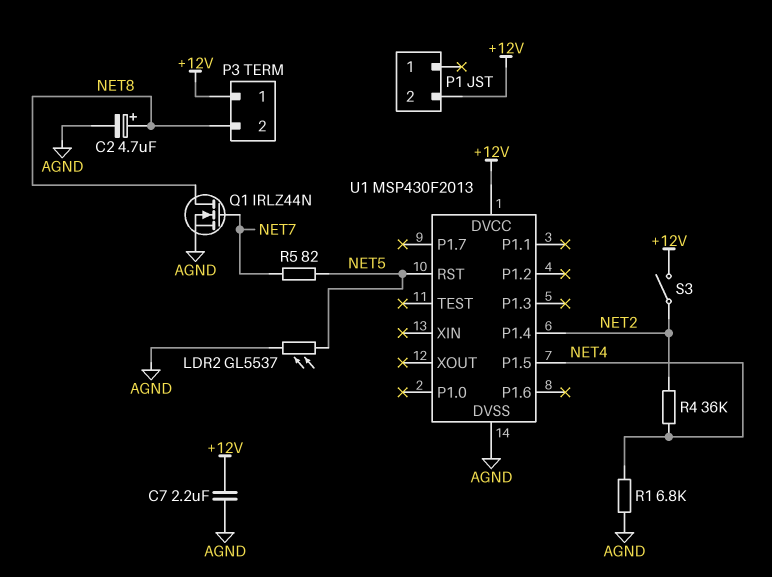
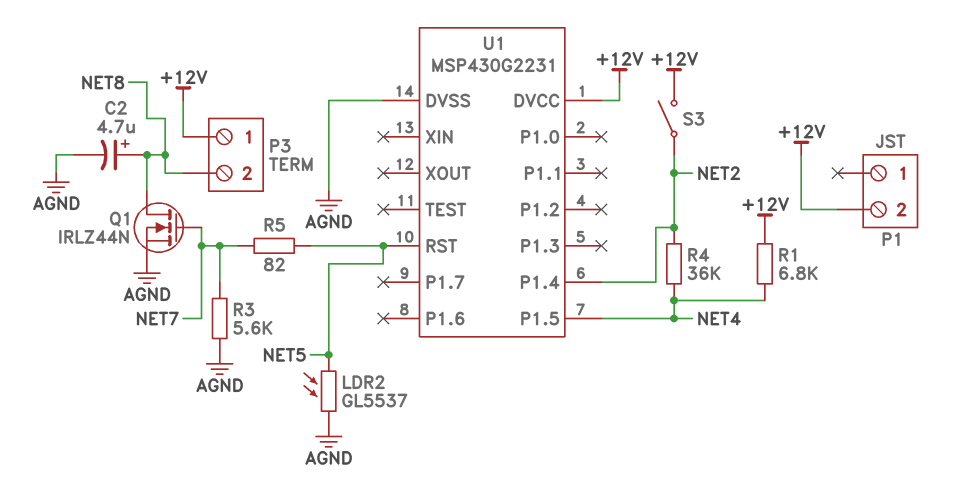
C7: 2.2uF (+12V, AGND) -> none
R1: 6.8k (AGND, NET4) -> 6.8k (+12V, NET4)
R3: none -> 5.6k (AGND, NET7)
U1: MSP430F2013 -> MSP430G2231

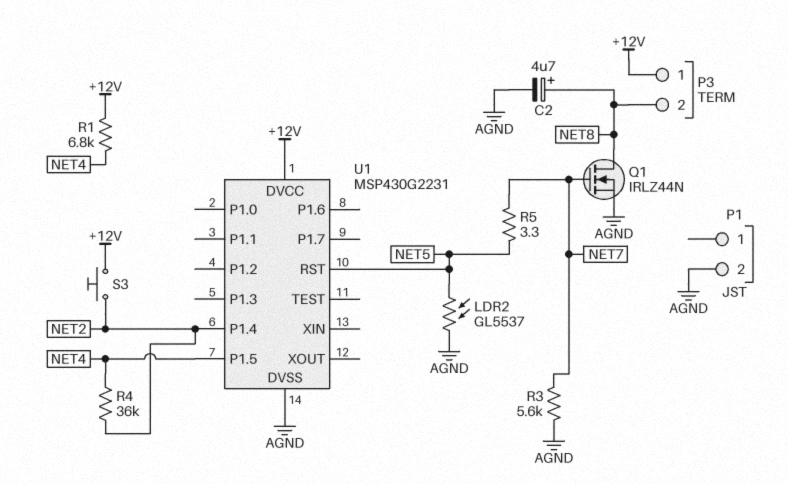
P1 pin 2: +12V -> AGND
R5: 82 (NET5, NET7) -> 3.3 (NET5, NET7)
S3: switch (+12V, NET2) -> button (+12V, NET2)

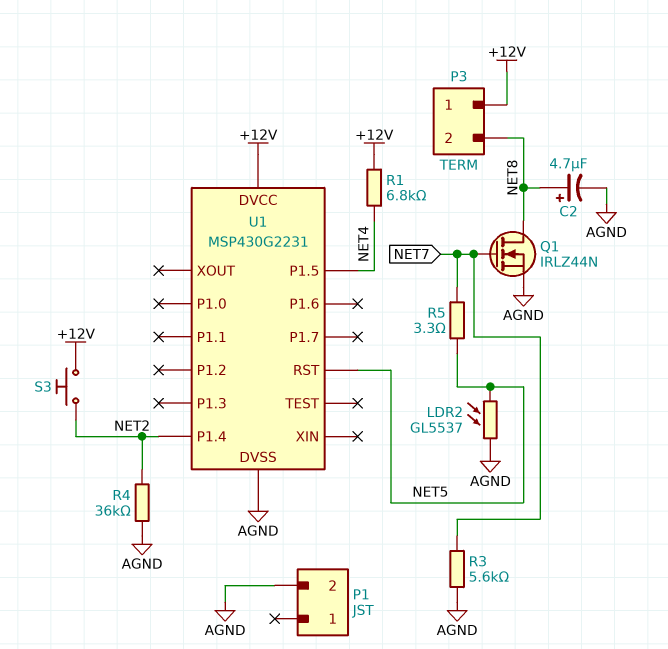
R4: 36k (NET2, NET4) -> 36k (AGND, NET2)

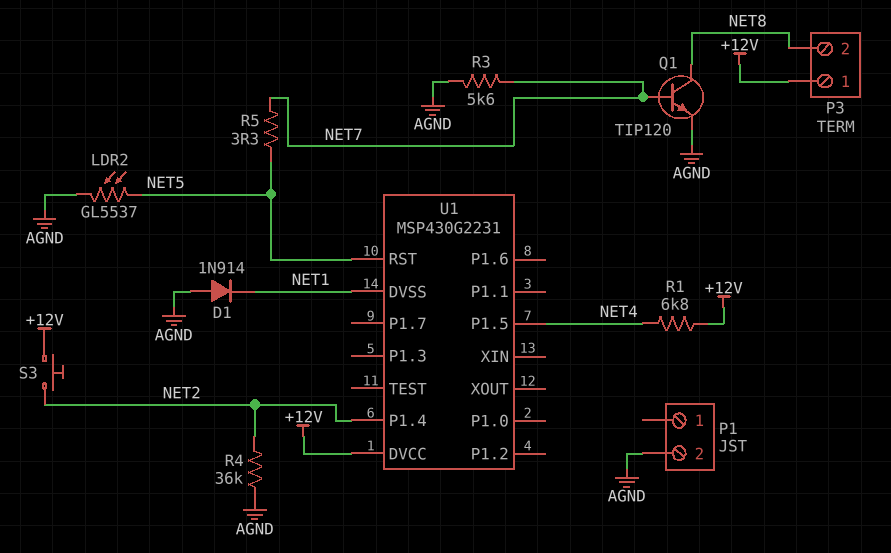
C2: 4.7uF (plus NET8, minus AGND) -> none
D1: none -> diode 1N914 (A AGND, K NET1)
Q1: NMOS IRLZ44N (G NET7, D NET8, S AGND) -> NPN TIP120 (B NET7, C NET8, E AGND)
U1 pin DVSS: AGND -> NET1

